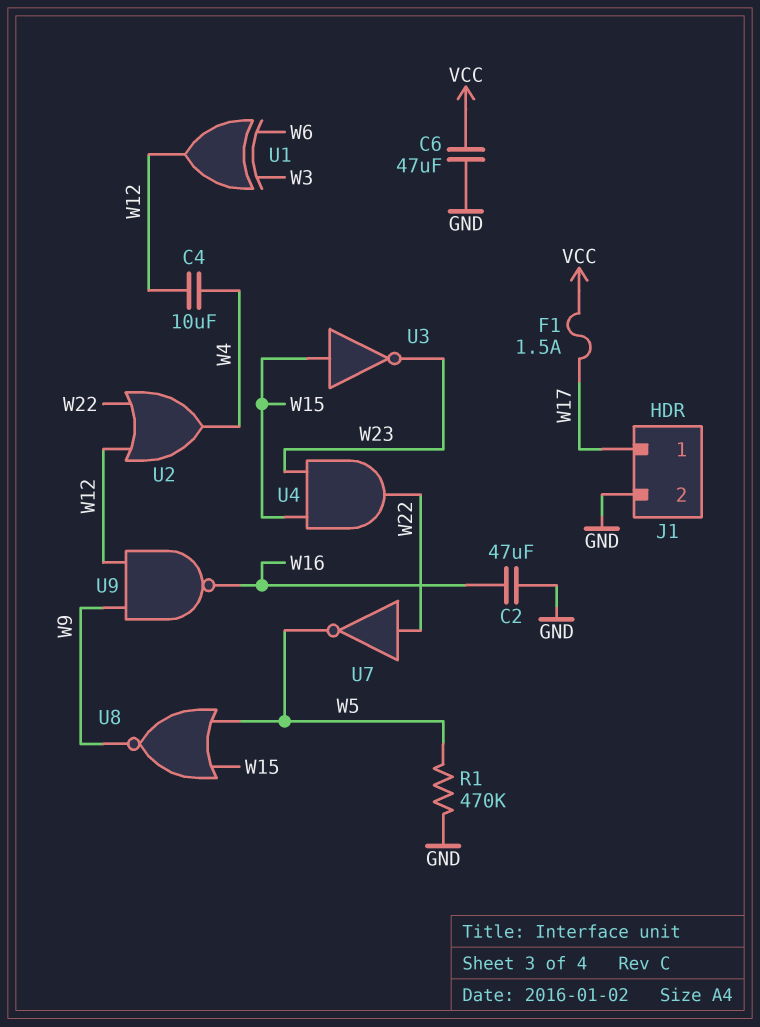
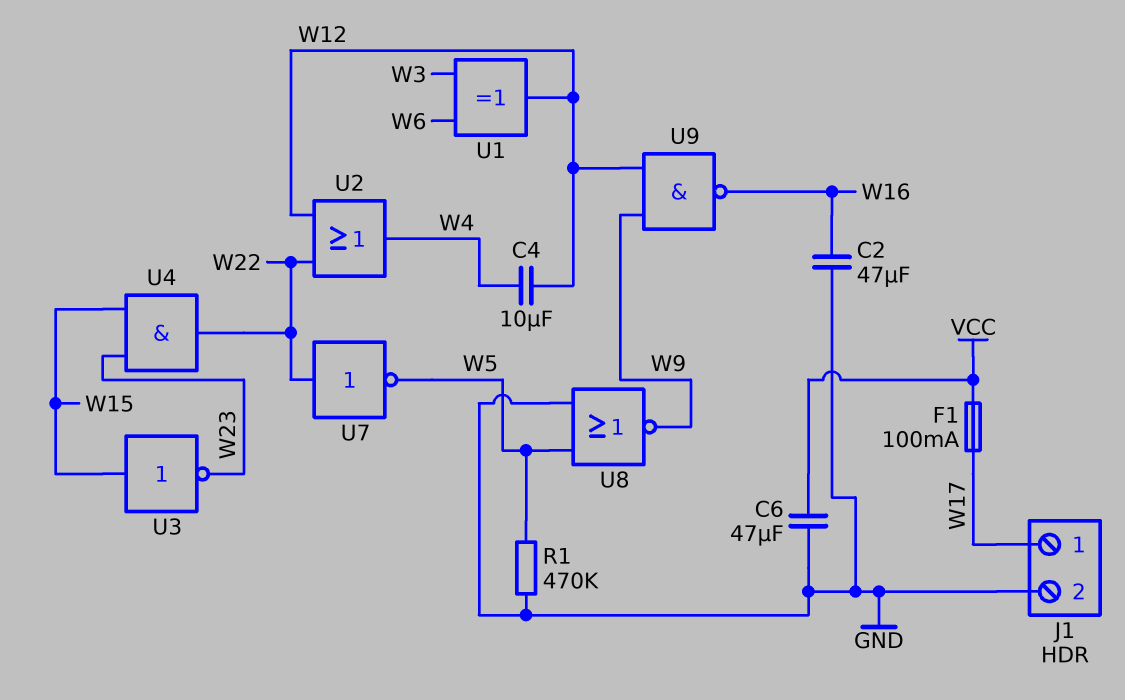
F1: 1.5A (VCC, W17) -> 100mA (VCC, W17)
U8: NOR (in W5, in W15, out W9) -> NOR (in GND, in W5, out W9)

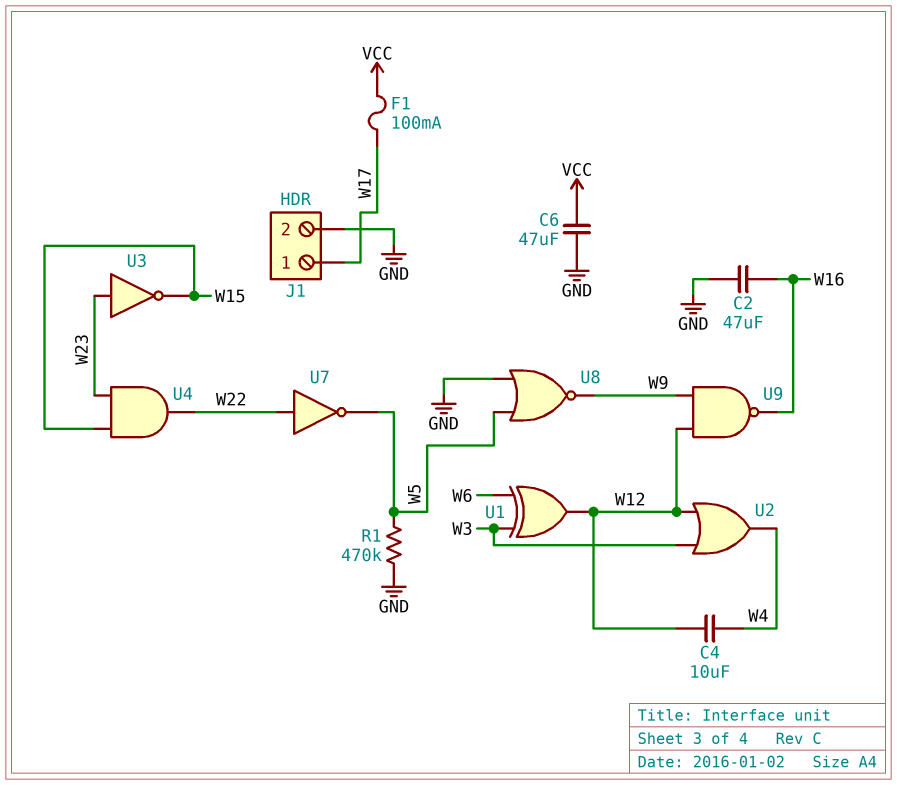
U2: OR (in W12, in W22, out W4) -> OR (in W3, in W12, out W4)
U3: NOT (in W15, out W23) -> NOT (in W23, out W15)

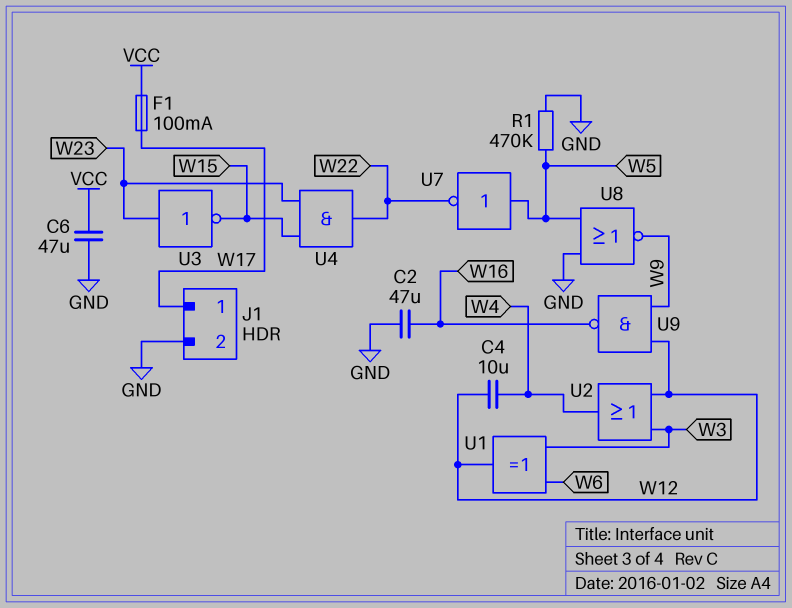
U7: NOT (in W22, out W5) -> NOT (in W5, out W22)

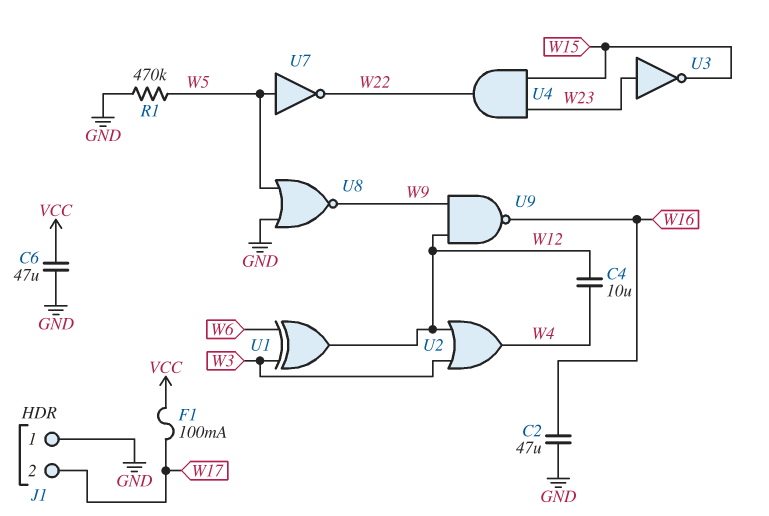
J1 pin 1: W17 -> GND
J1 pin 2: GND -> W17

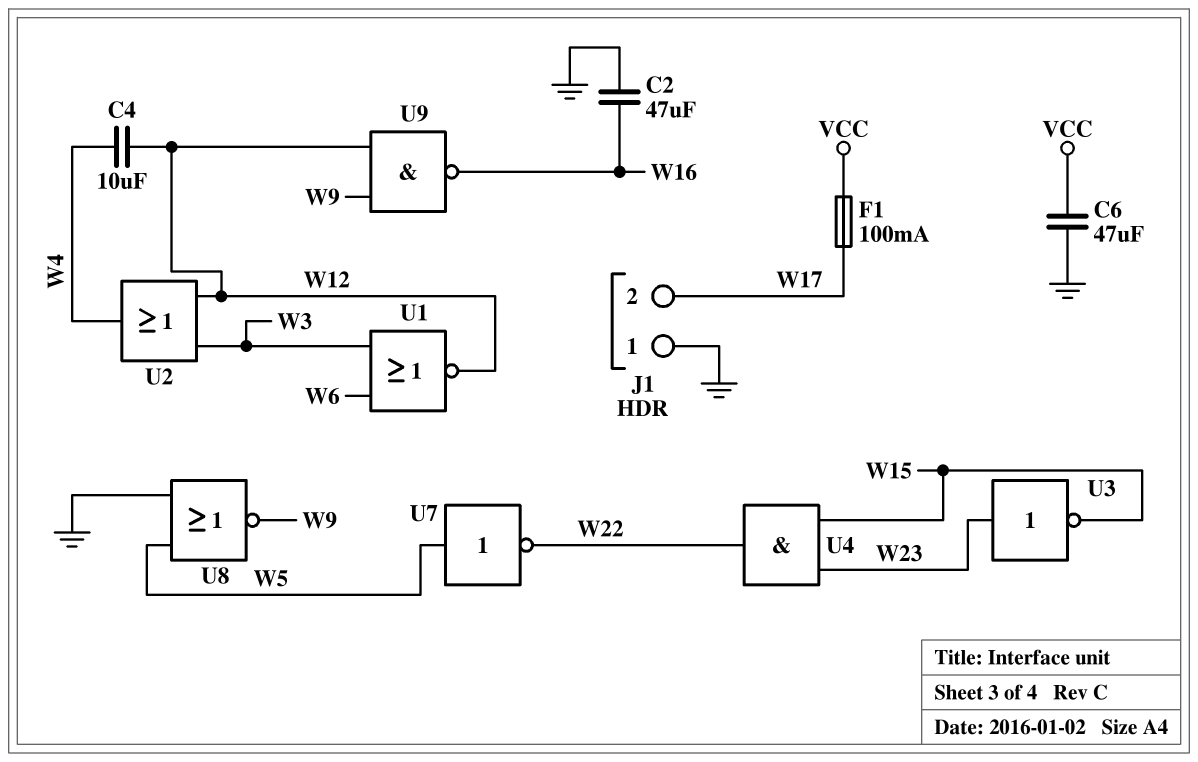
R1: 470k (GND, W5) -> none
U1: XOR (in W3, in W6, out W12) -> NOR (in W3, in W6, out W12)

